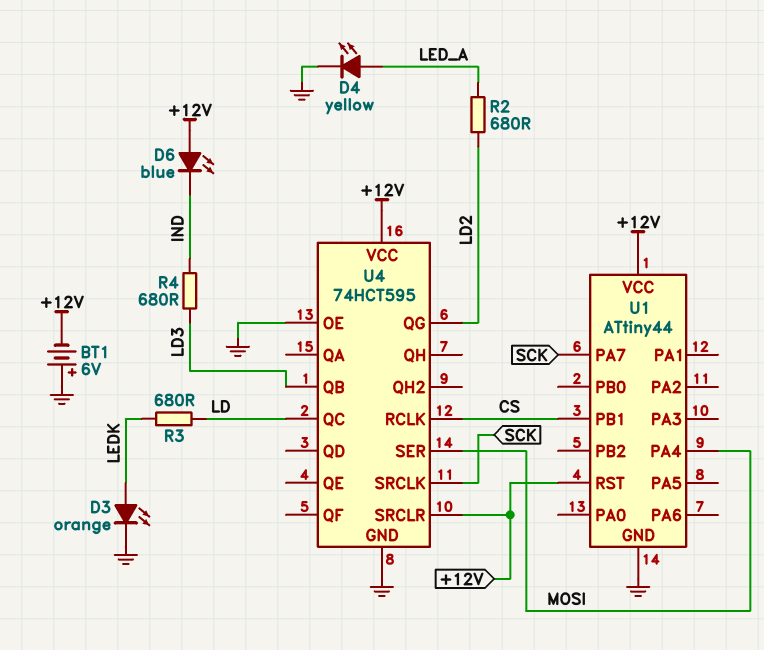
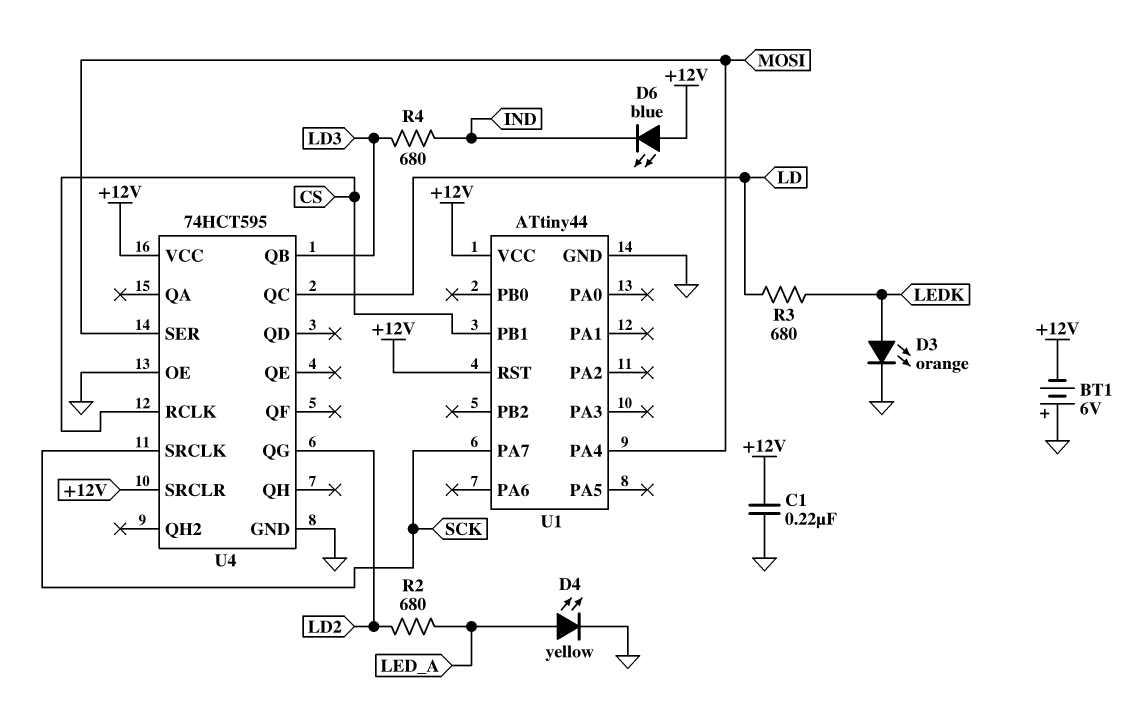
C1: none -> 220nF (+12V, GND)

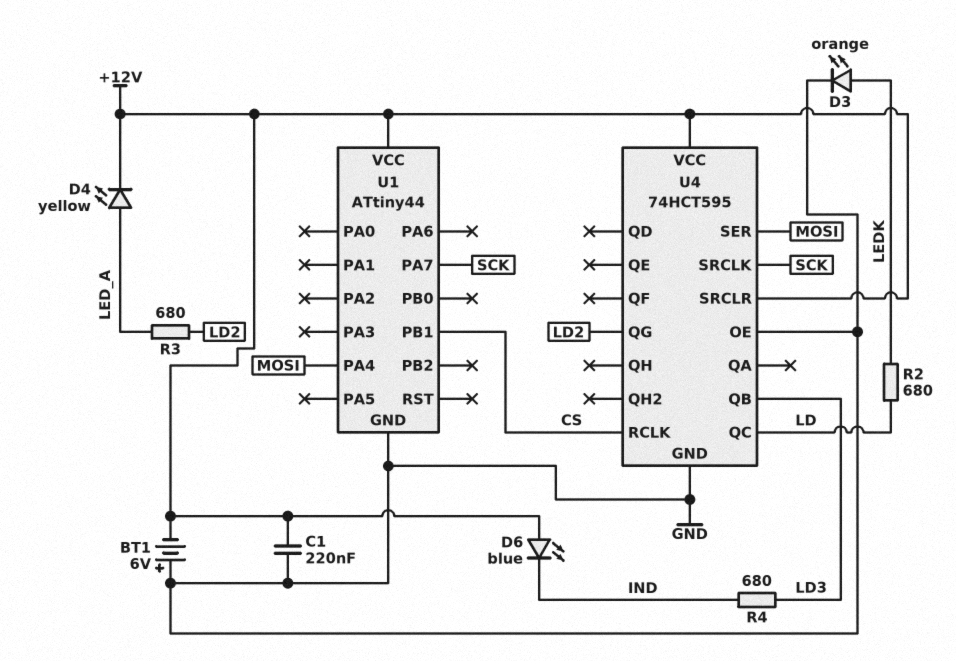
D4: LED yellow (A LED_A, K GND) -> LED yellow (A LED_A, K +12V)
R2: 680 (LD2, LED_A) -> 680 (LD, LEDK)
R3: 680 (LD, LEDK) -> 680 (LD2, LED_A)
U1 pin RST: +12V -> none

